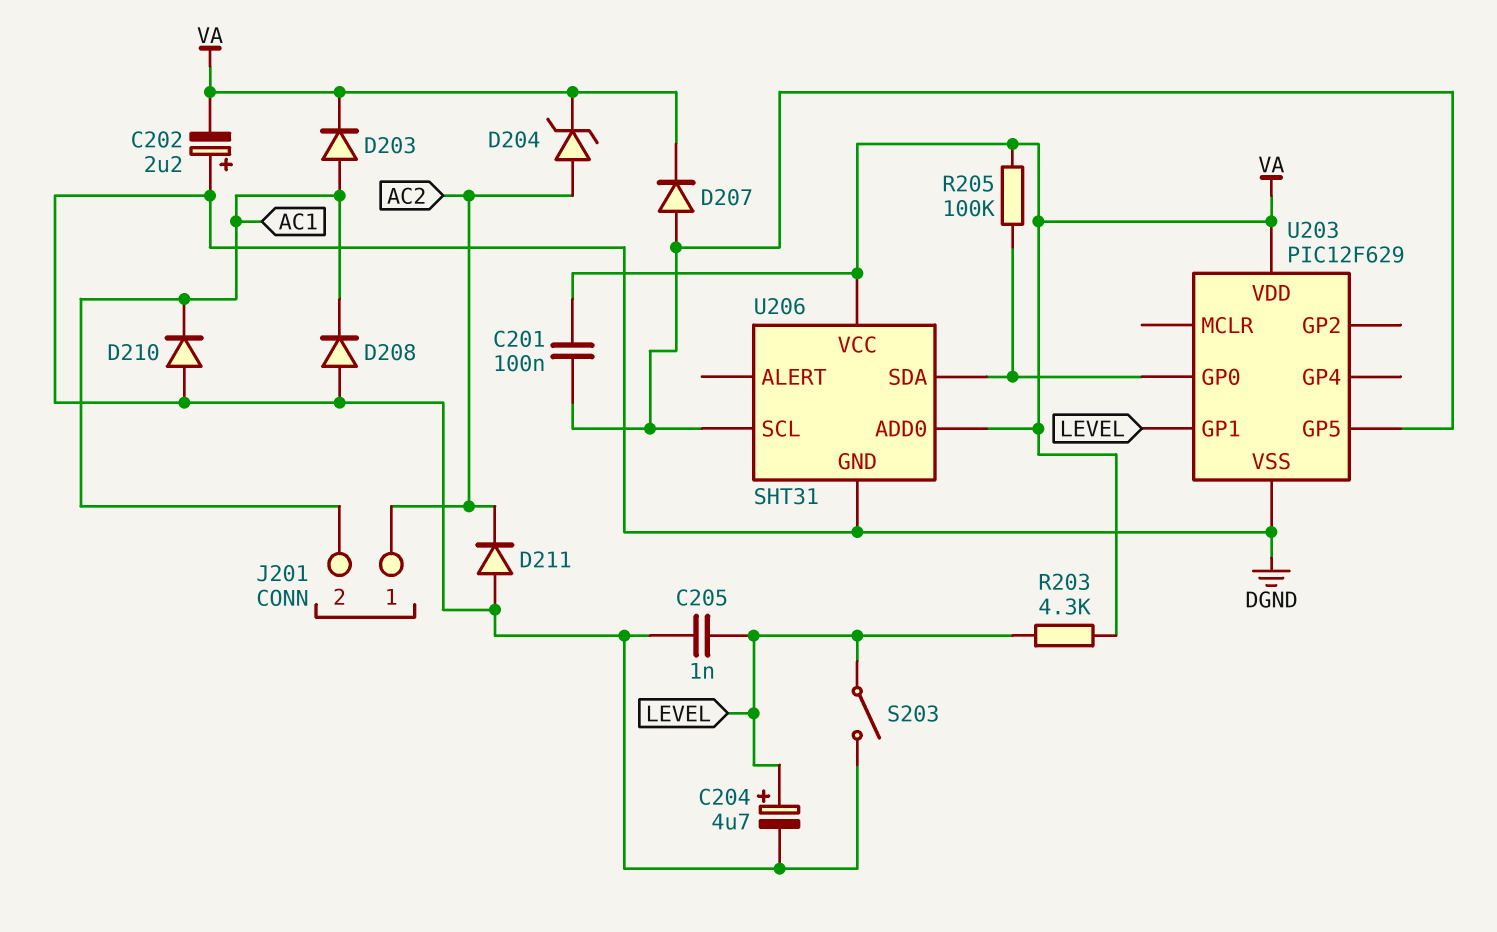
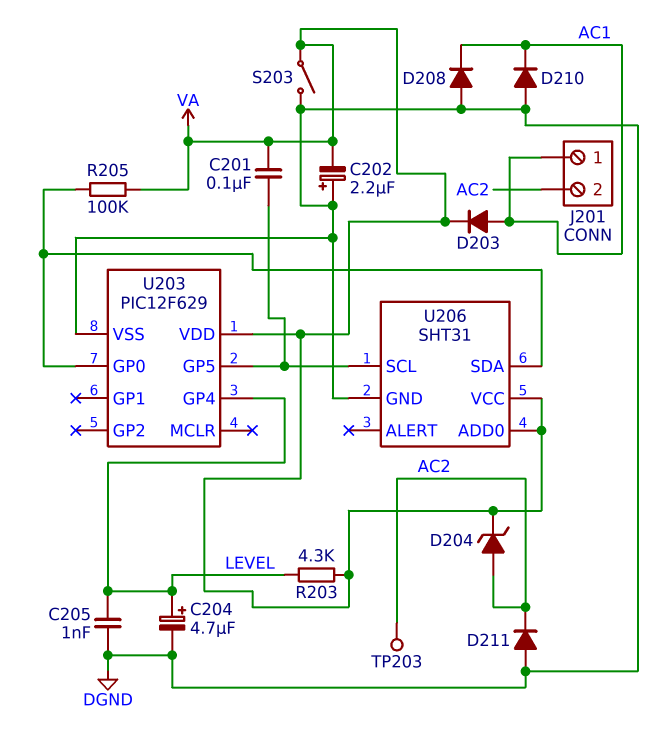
D207: diode (A U203/GP5, K VA) -> none
J201 pin 1: AC2 -> AC1
J201 pin 2: AC1 -> AC2
S203: switch (DGND, LEVEL) -> switch (DGND, VA)
TP203: none -> test point (AC2)
U203 pin GP1: LEVEL -> none
U203 pin GP4: none -> LEVEL

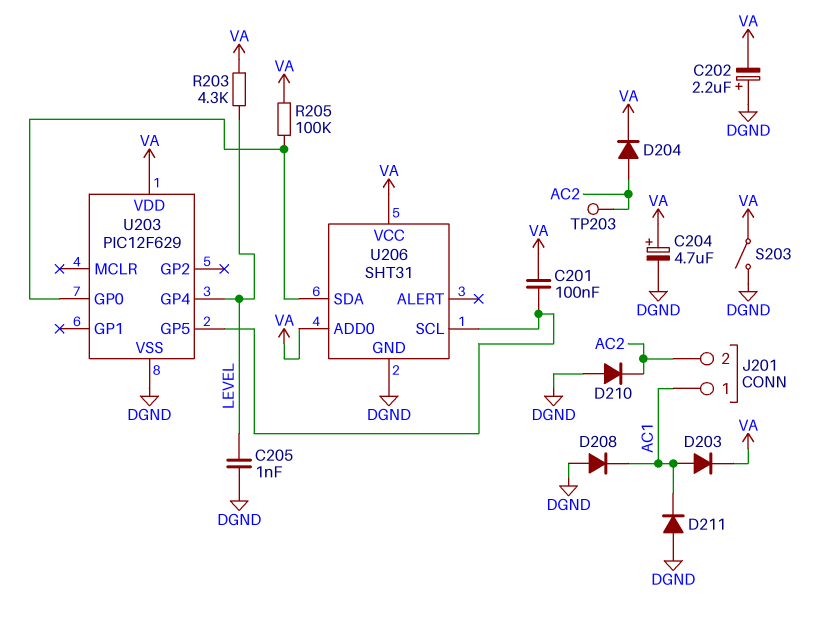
C204: 4.7uF (plus LEVEL, minus DGND) -> 4.7uF (plus VA, minus DGND)
D204: zener (A AC2, K VA) -> diode (A AC2, K VA)
D210: diode (A DGND, K AC1) -> diode (A DGND, K AC2)
D211: diode (A DGND, K AC2) -> diode (A DGND, K AC1)

